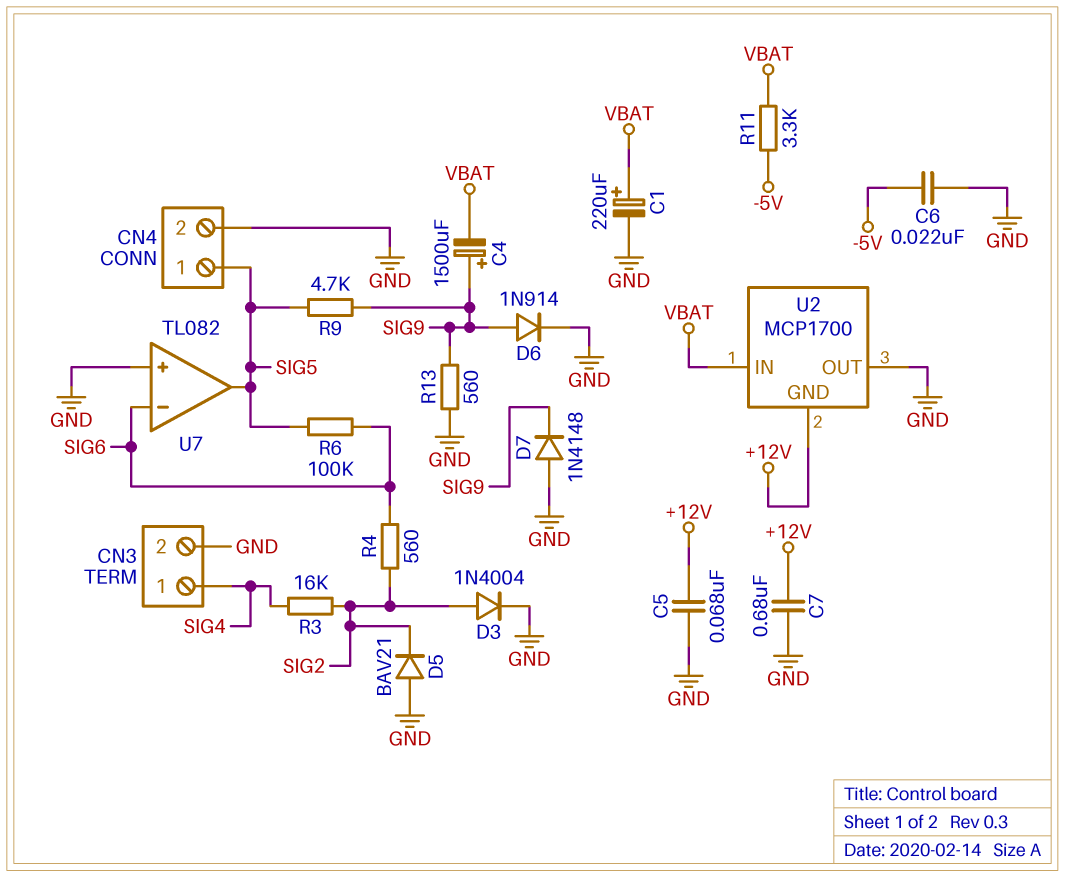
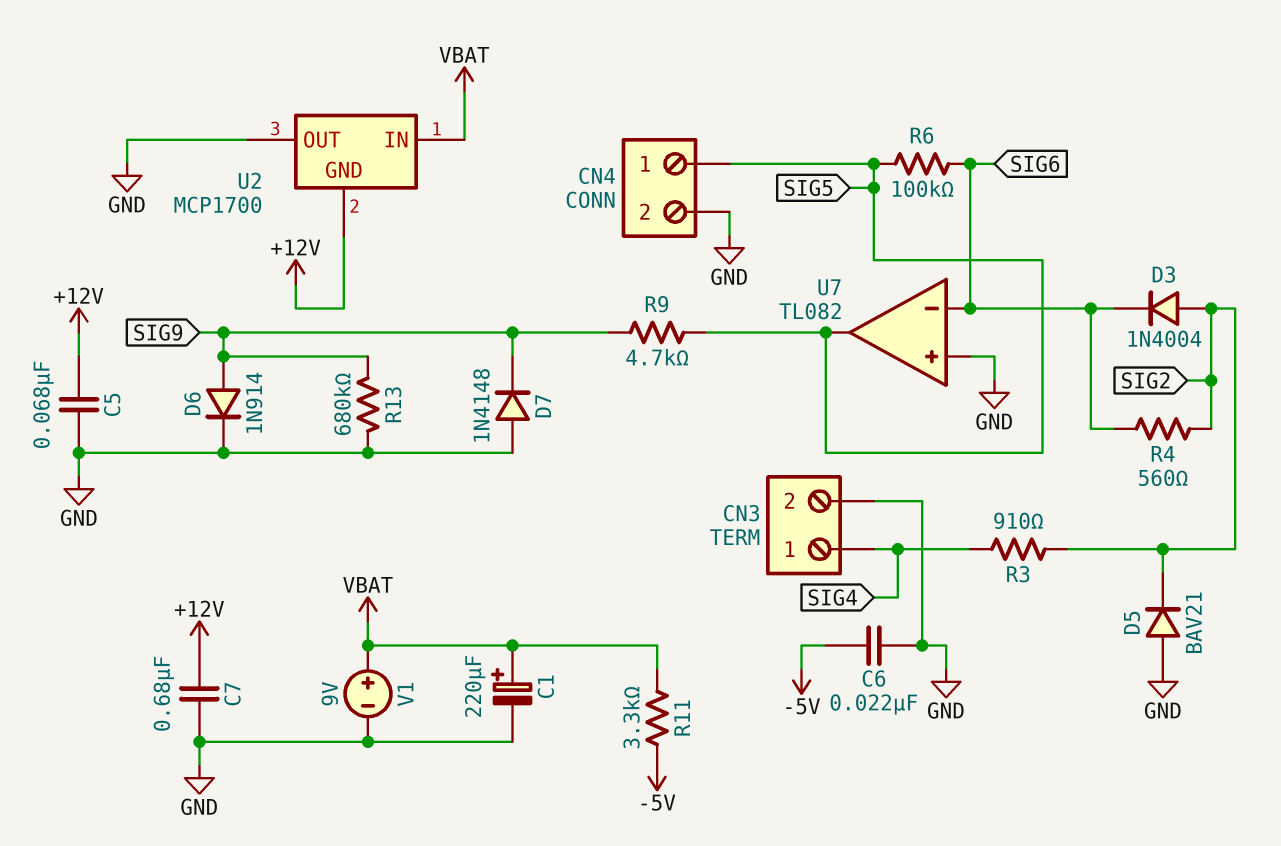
C4: 1500uF (plus SIG9, minus VBAT) -> none
D3: diode 1N4004 (A SIG2, K GND) -> diode 1N4004 (A SIG2, K SIG6)
R3: 16k (SIG2, SIG4) -> 910 (SIG2, SIG4)
R13: 560 (GND, SIG9) -> 680k (GND, SIG9)
V1: none -> 9V (plus VBAT, minus GND)

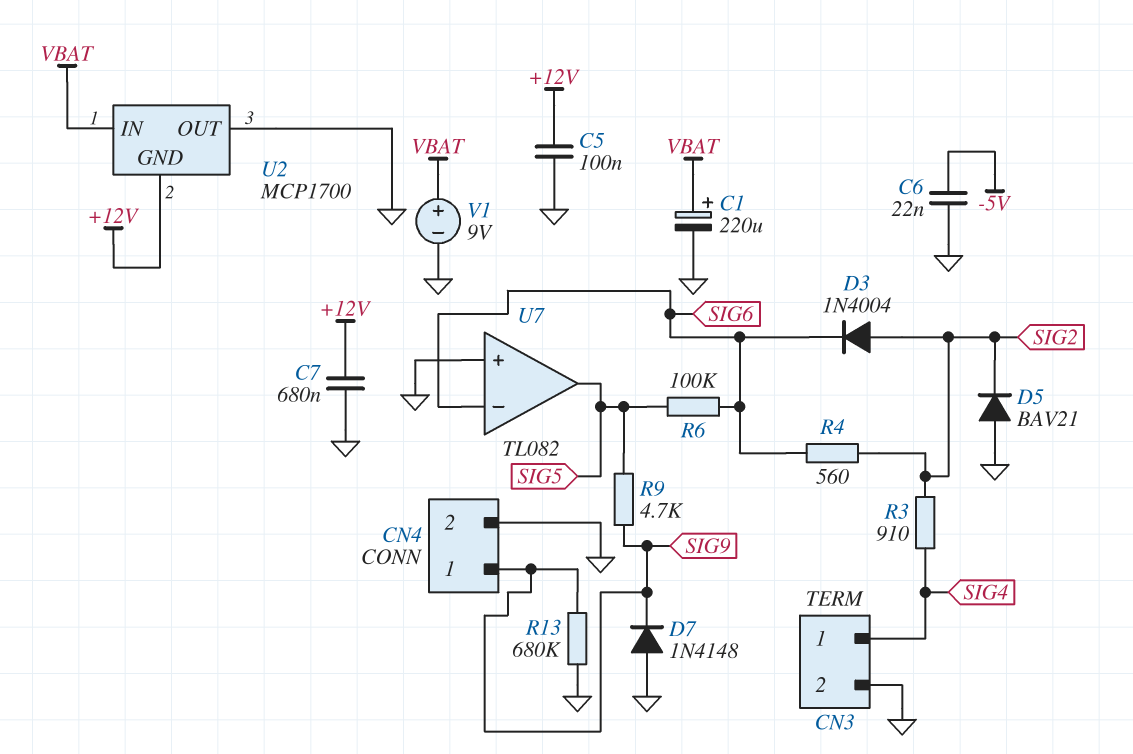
C5: 68nF (+12V, GND) -> 100nF (+12V, GND)
CN4 pin 1: SIG5 -> SIG9
D6: diode 1N914 (A SIG9, K GND) -> none
R11: 3.3k (-5V, VBAT) -> none

